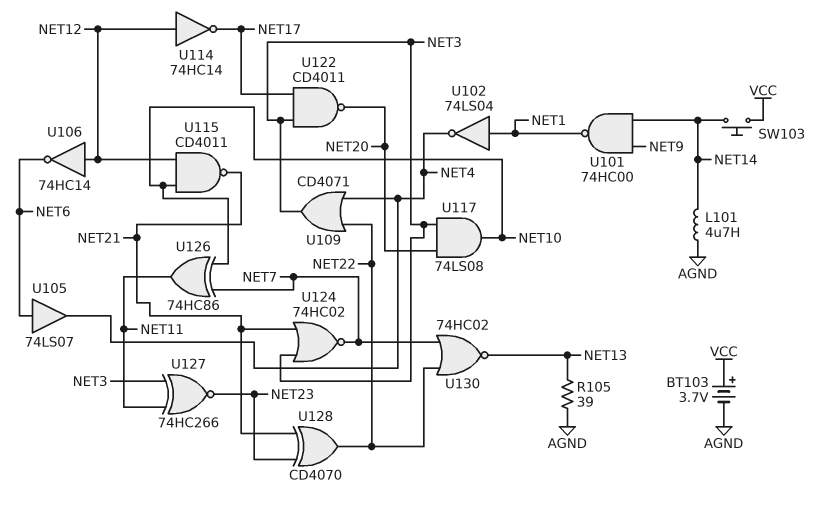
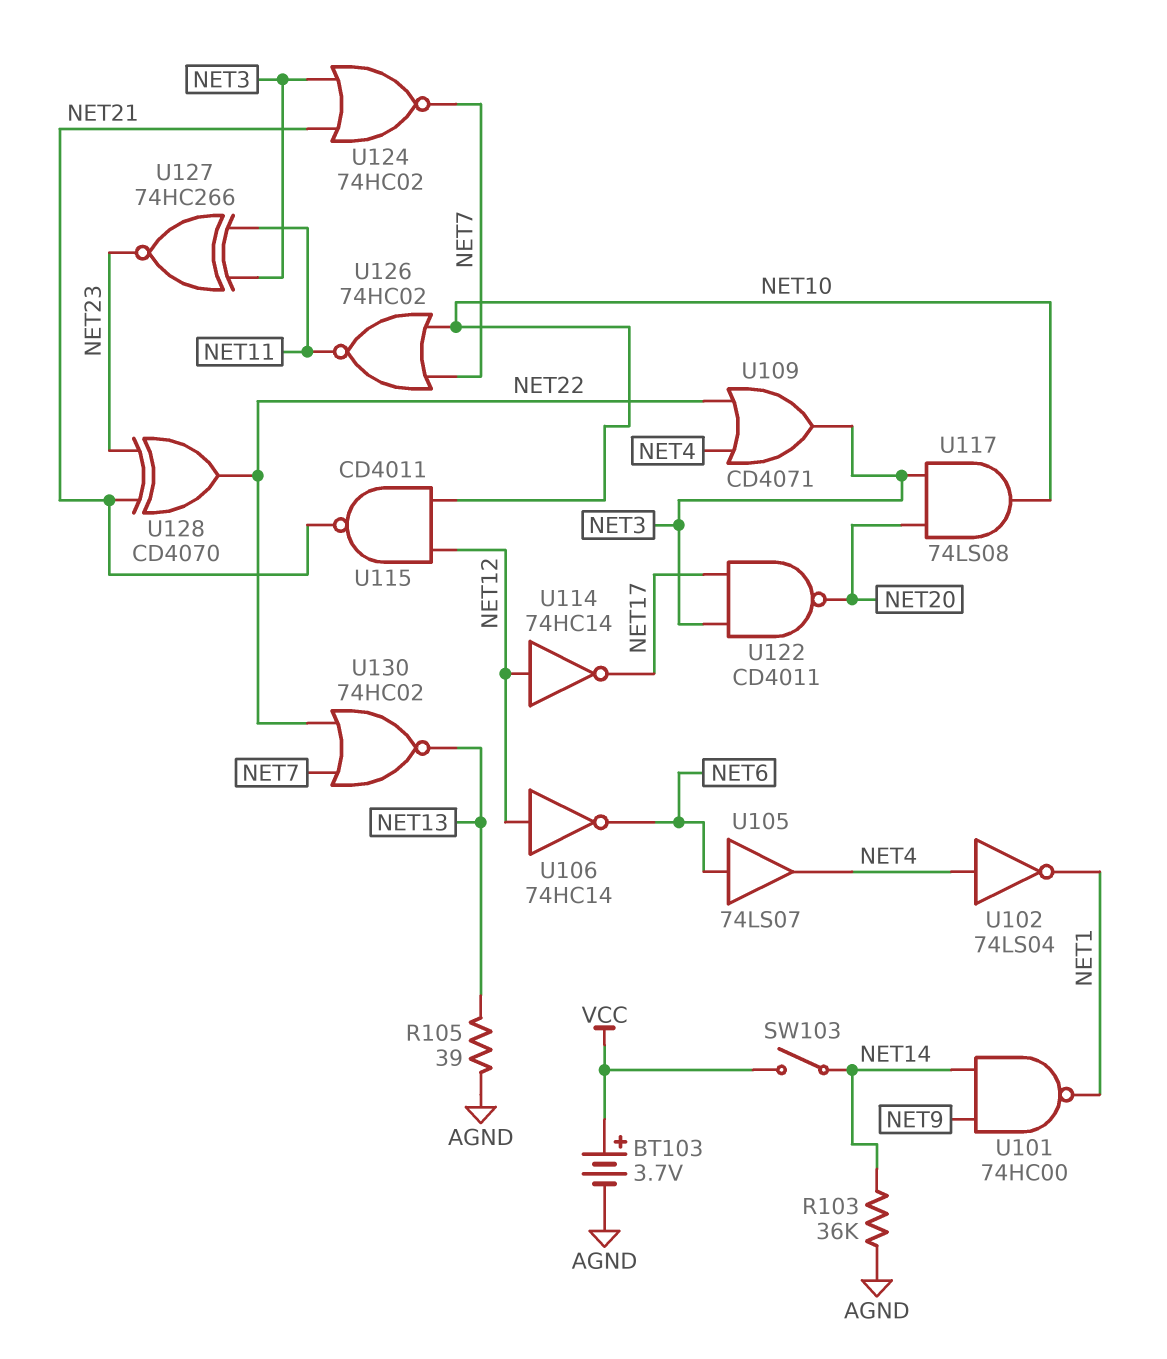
L101: 4.7uH (AGND, NET14) -> none
R103: none -> 36k (AGND, NET14)
SW103: button (NET14, VCC) -> switch (NET14, VCC)
U102: NOT 74LS04 (in NET1, out NET4) -> NOT 74LS04 (in NET4, out NET1)
U126: XOR 74HC86 (in NET7, in NET10, out NET11) -> NOR 74HC02 (in NET7, in NET10, out NET11)

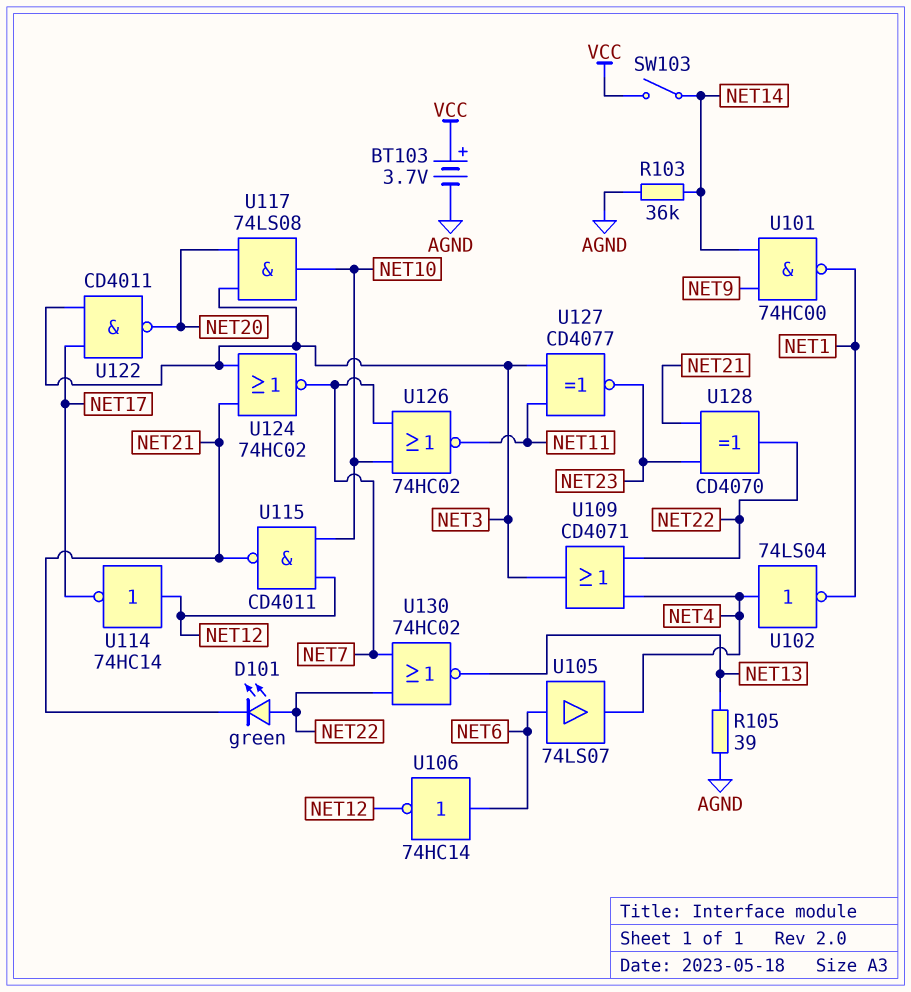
D101: none -> LED green (A NET22, K NET21)
U106: NOT 74HC14 (in NET12, out NET6) -> NOT 74HC14 (in NET6, out NET12)
U127: XNOR 74HC266 (in NET3, in NET11, out NET23) -> XNOR CD4077 (in NET3, in NET11, out NET23)

